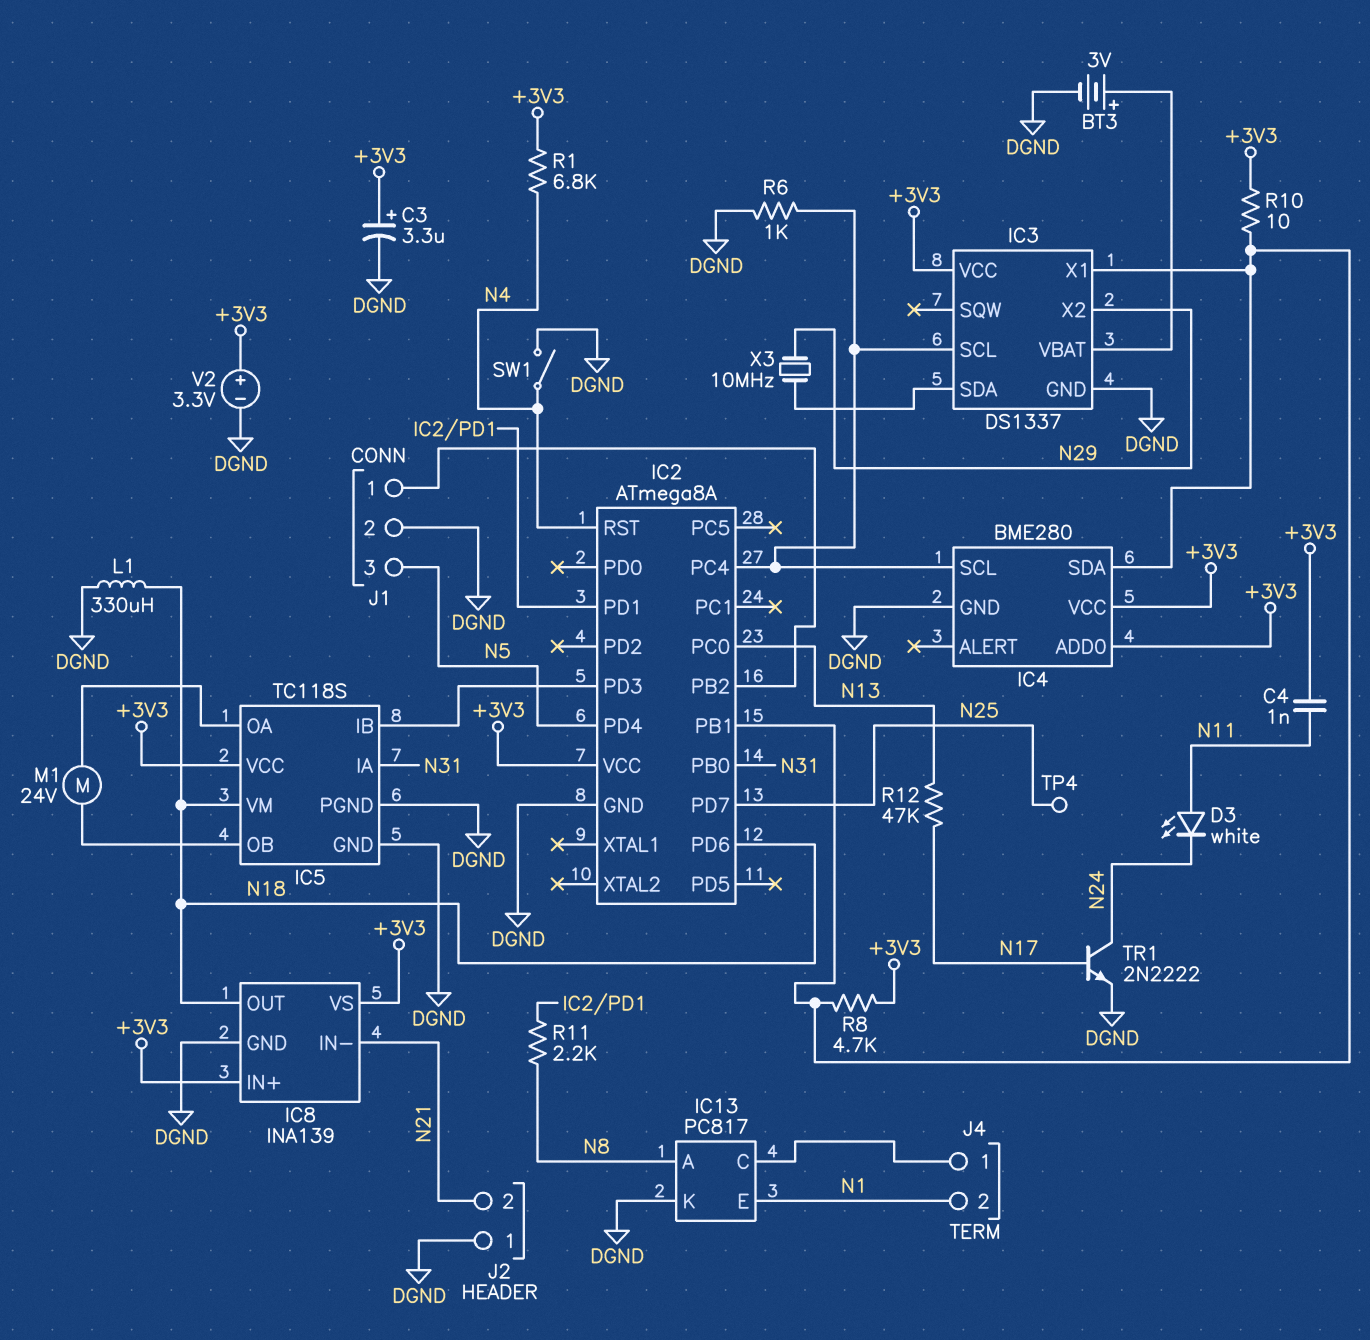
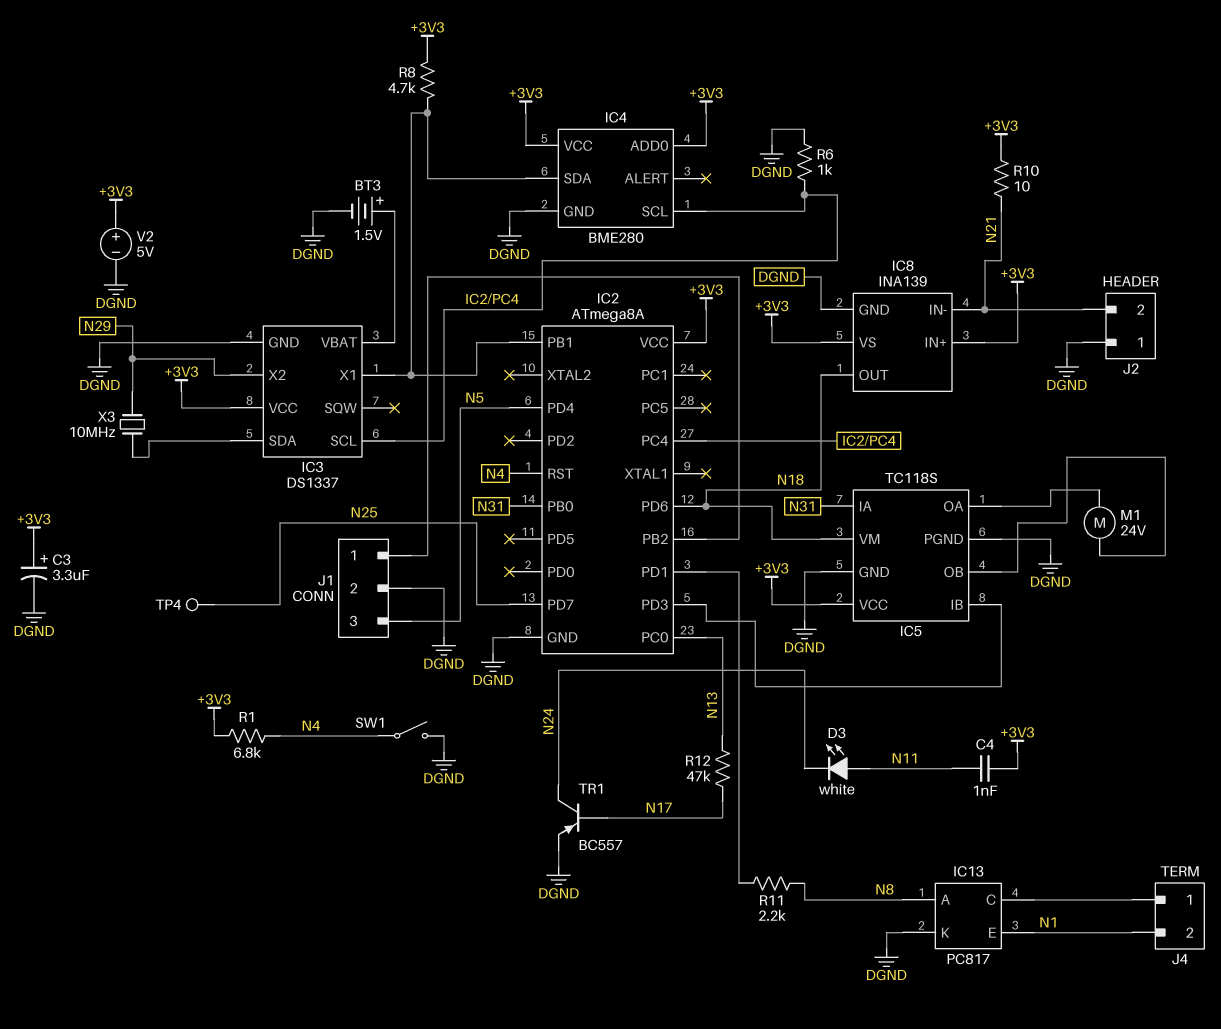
BT3: 3V (plus IC3/VBAT, minus DGND) -> 1.5V (plus IC3/VBAT, minus DGND)
L1: 330uH (DGND, N18) -> none
R10: 10 (+3V3, IC2/PB1) -> 10 (+3V3, N21)
TR1: NPN 2N2222 (B N17, C N24, E DGND) -> PNP BC557 (B N17, C N24, E DGND)
V2: 3.3V (plus +3V3, minus DGND) -> 5V (plus +3V3, minus DGND)

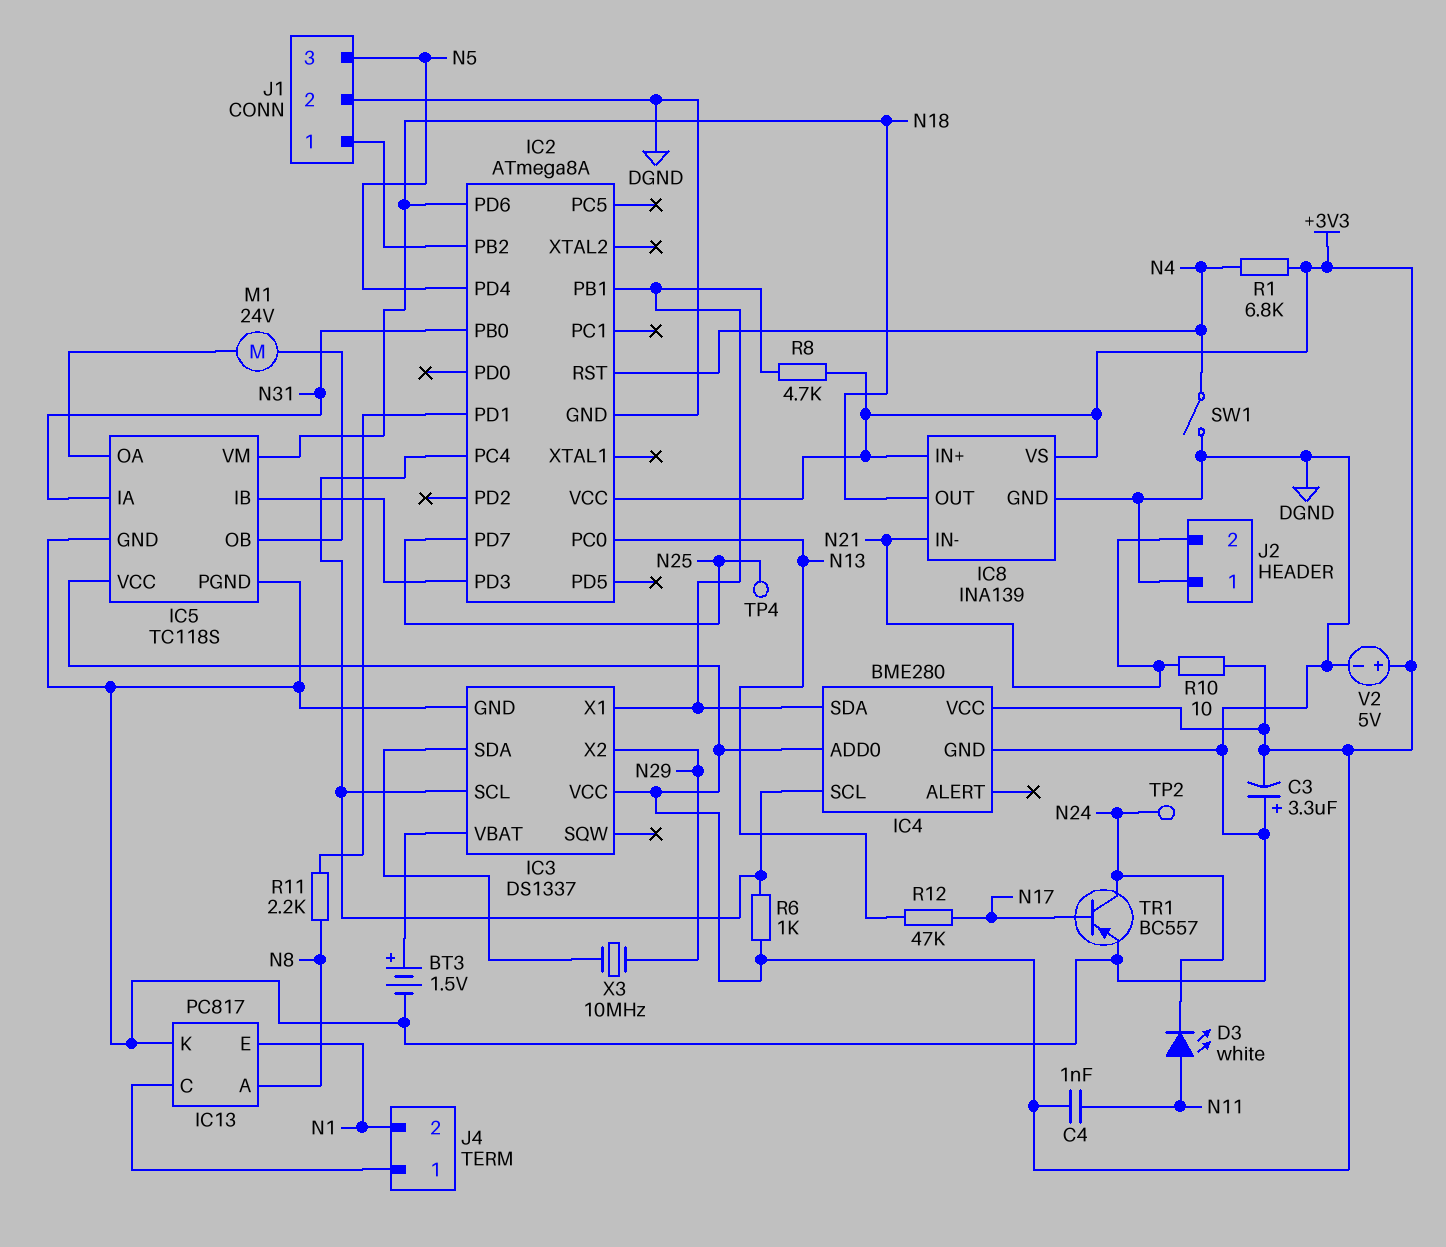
C3: 3.3uF (plus +3V3, minus DGND) -> 3.3uF (plus DGND, minus +3V3)
R6: 1k (DGND, IC2/PC4) -> 1k (+3V3, IC2/PC4)
TP2: none -> test point (N24)

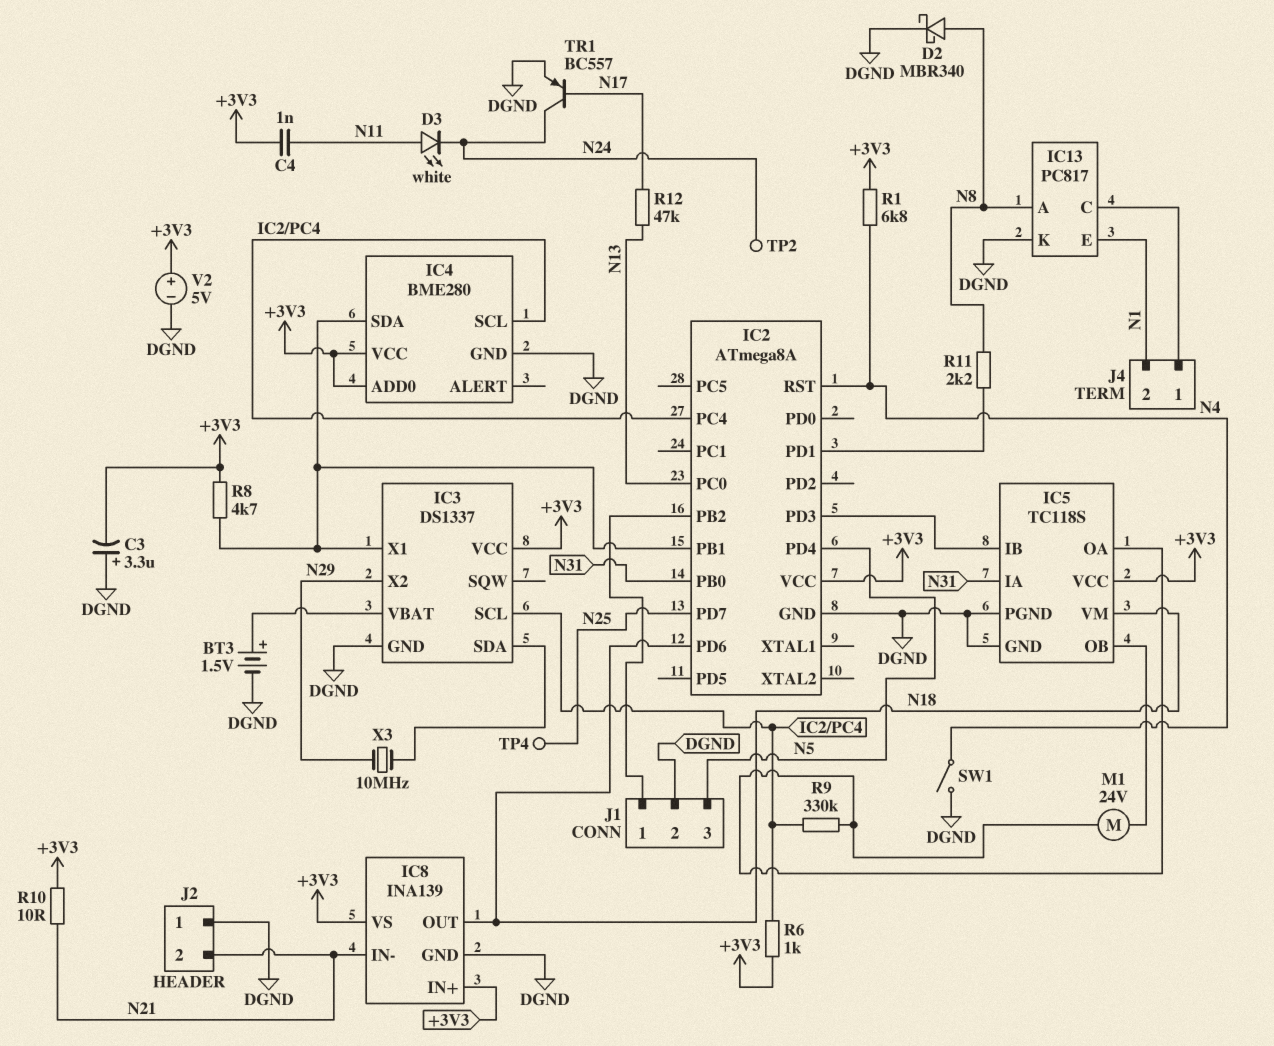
D2: none -> schottky MBR340 (A N8, K DGND)
R9: none -> 330k (IC2/PC4, IC5/OA)

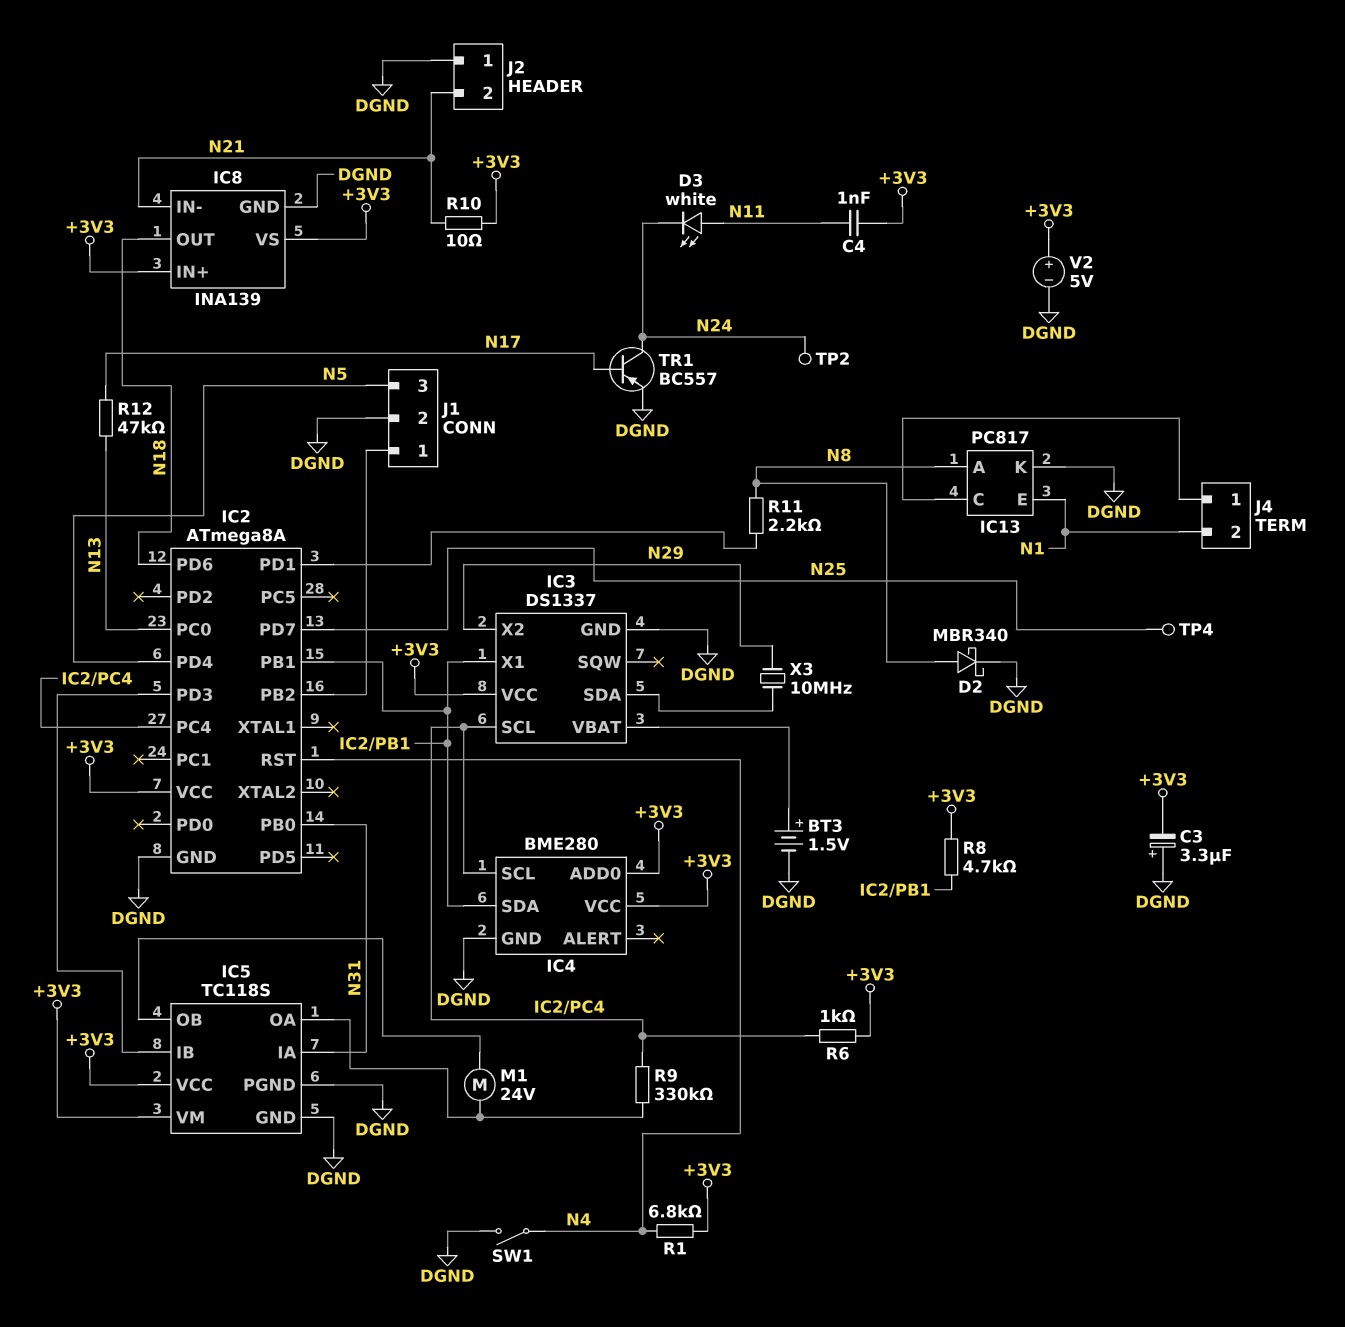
IC5 pin VM: N18 -> +3V3

